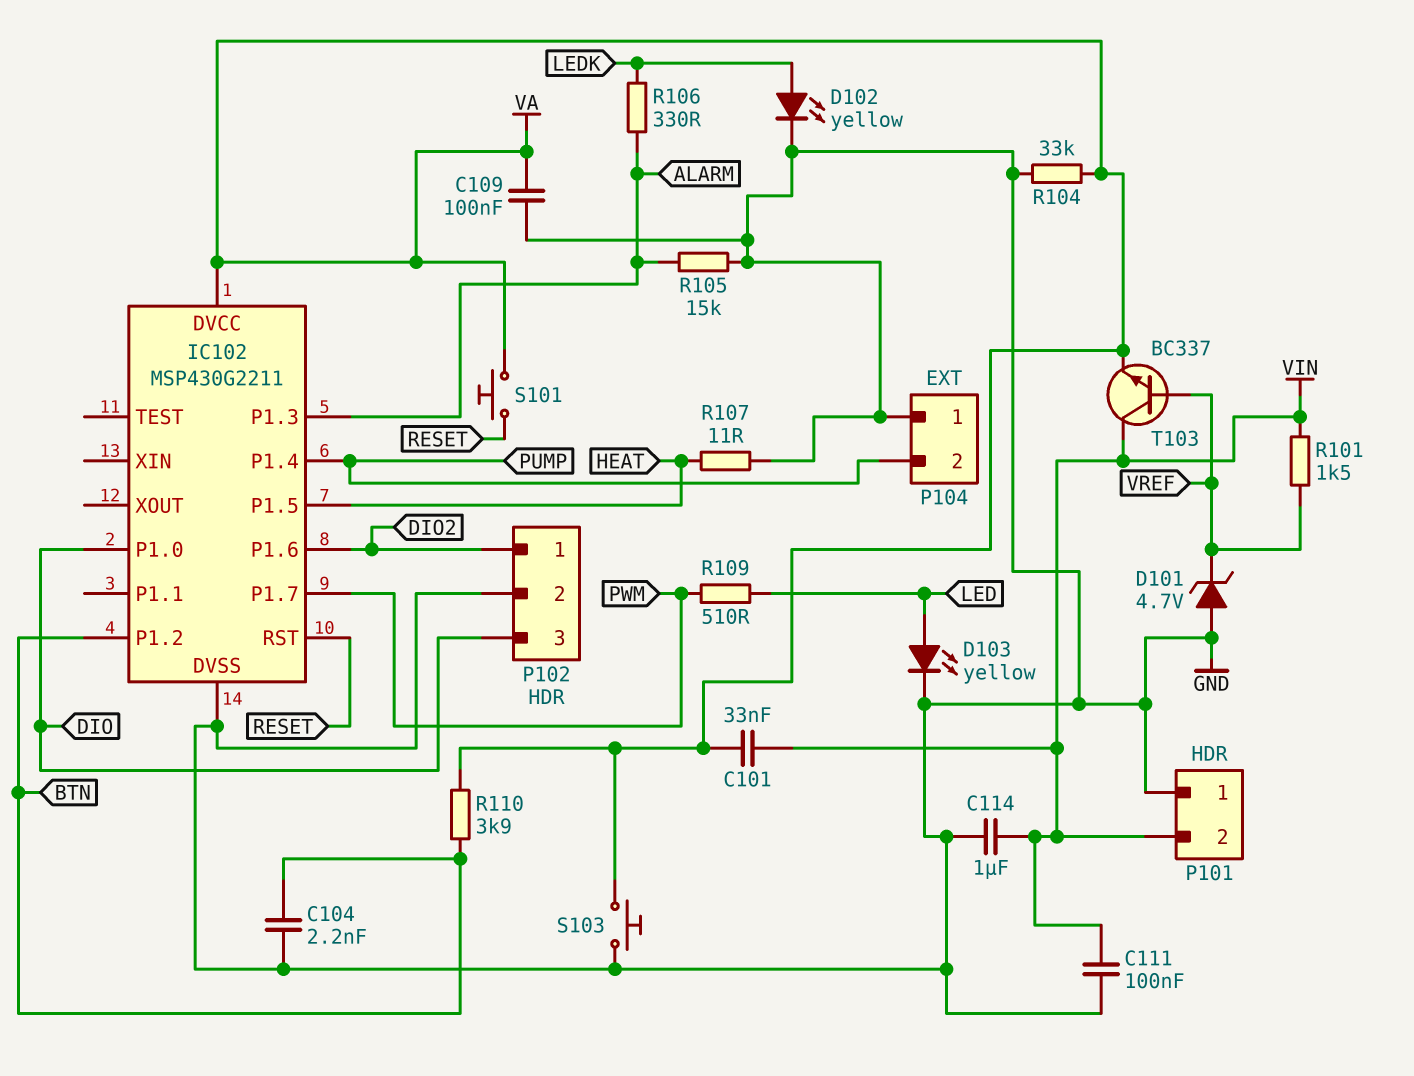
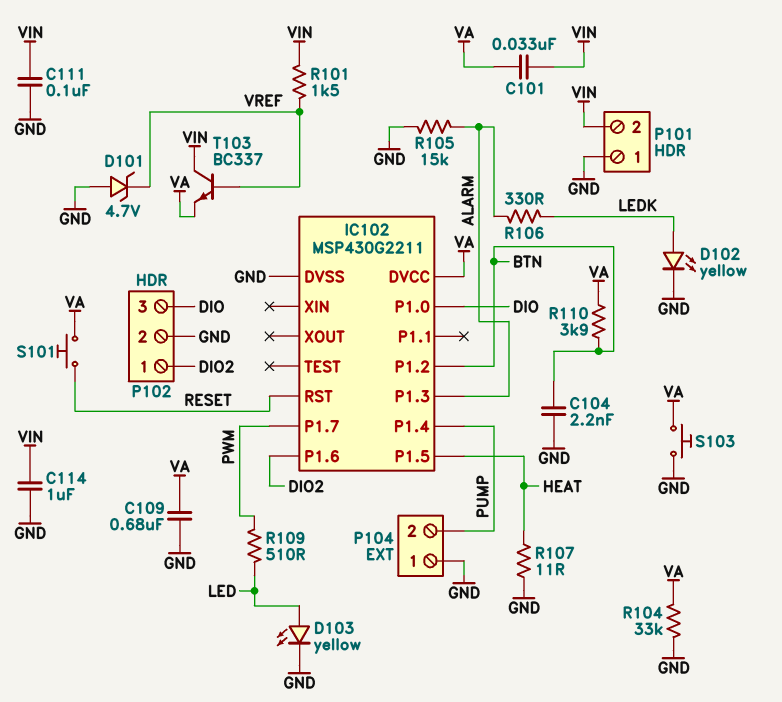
C109: 100nF (GND, VA) -> 680nF (GND, VA)

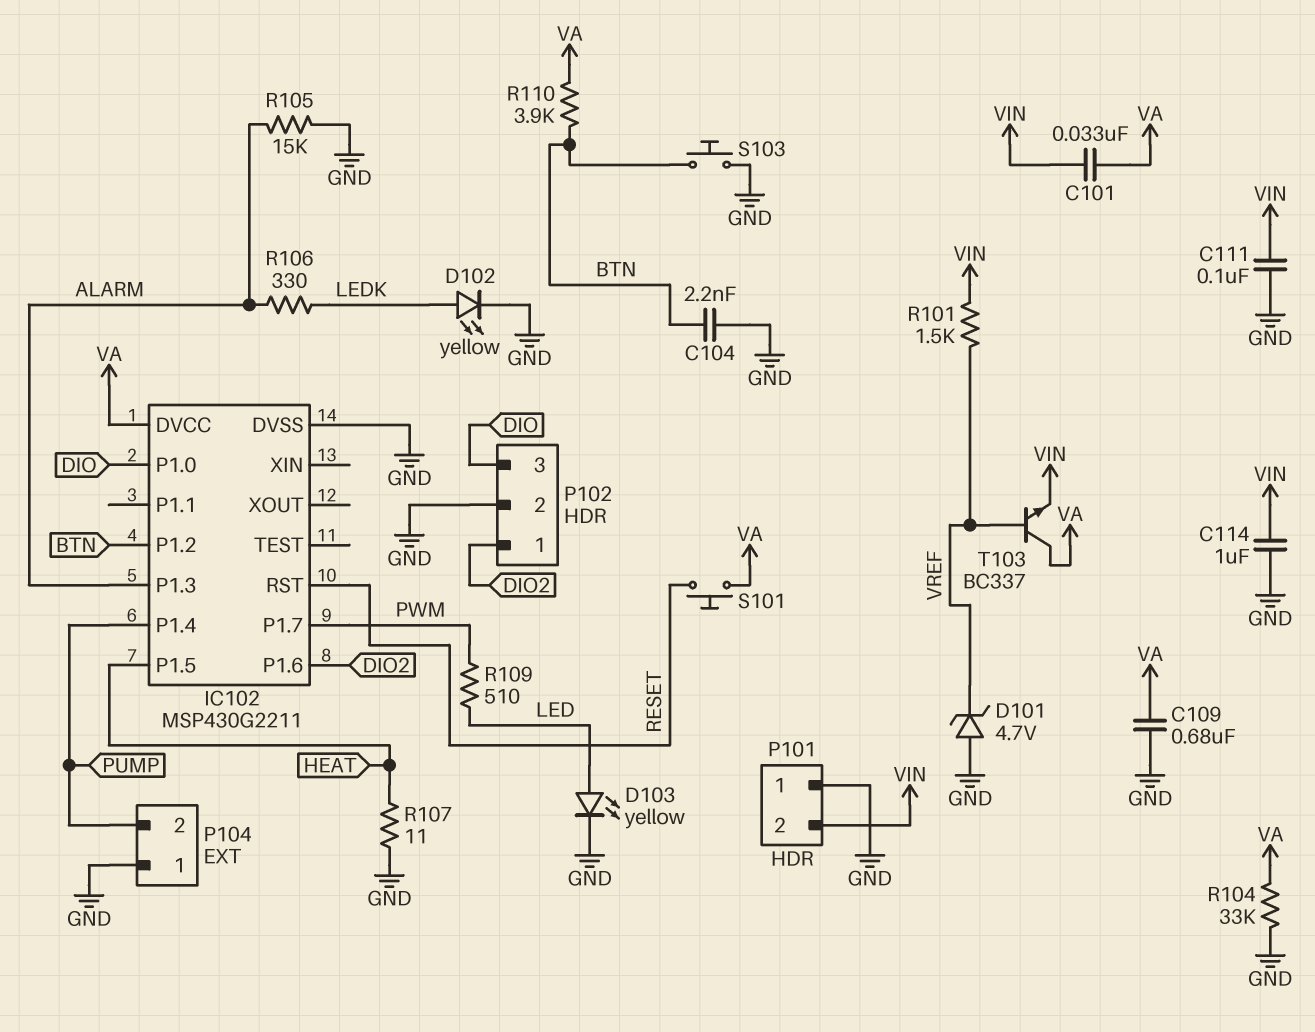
S103: button (GND, VA) -> button (BTN, GND)
T103: NPN BC337 (B VREF, C VIN, E VA) -> NPN BC337 (B VREF, C VA, E VIN)

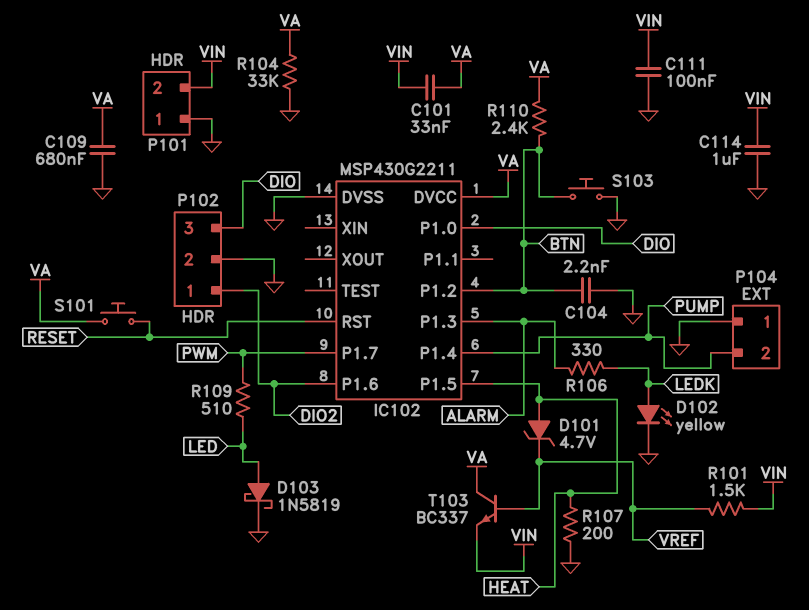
D101: zener 4.7V (A GND, K VREF) -> zener 4.7V (A HEAT, K VREF)
D103: LED yellow (A LED, K GND) -> schottky 1N5819 (A LED, K GND)
R105: 15k (ALARM, GND) -> none
R107: 11 (GND, HEAT) -> 200 (GND, HEAT)
R110: 3.9k (BTN, VA) -> 2.4k (BTN, VA)

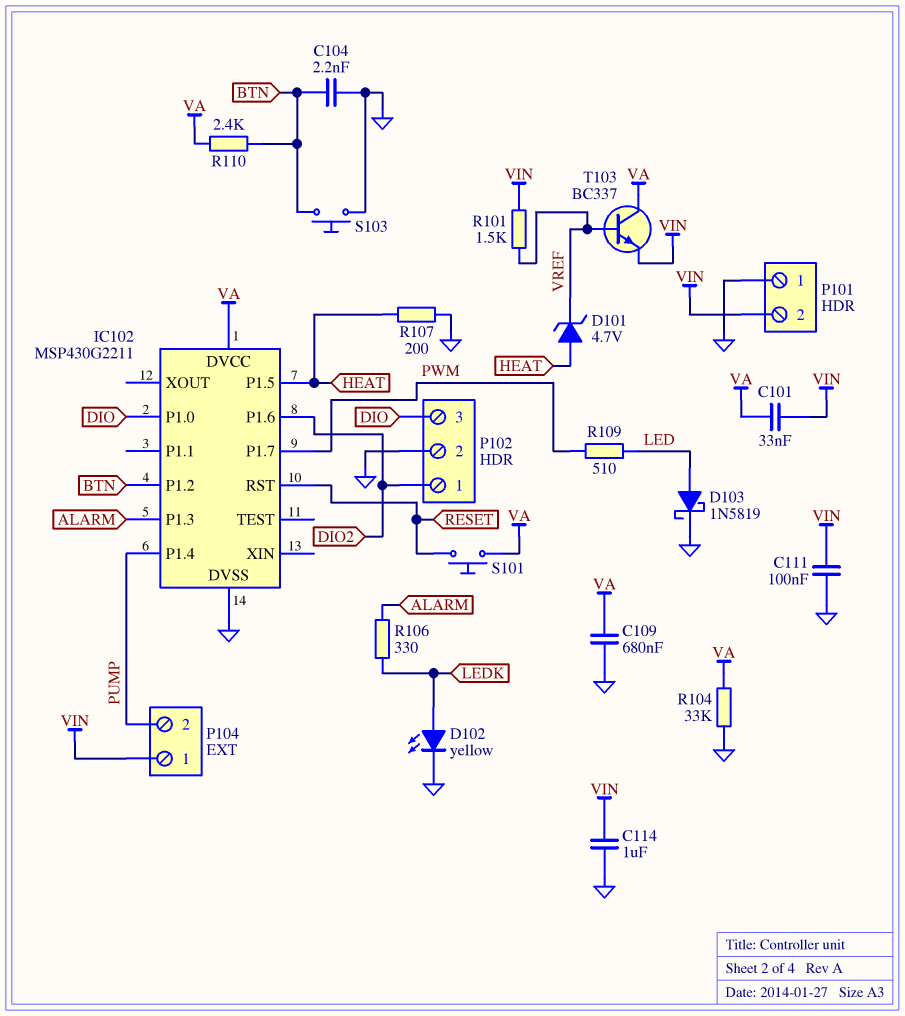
P104 pin 1: GND -> VIN

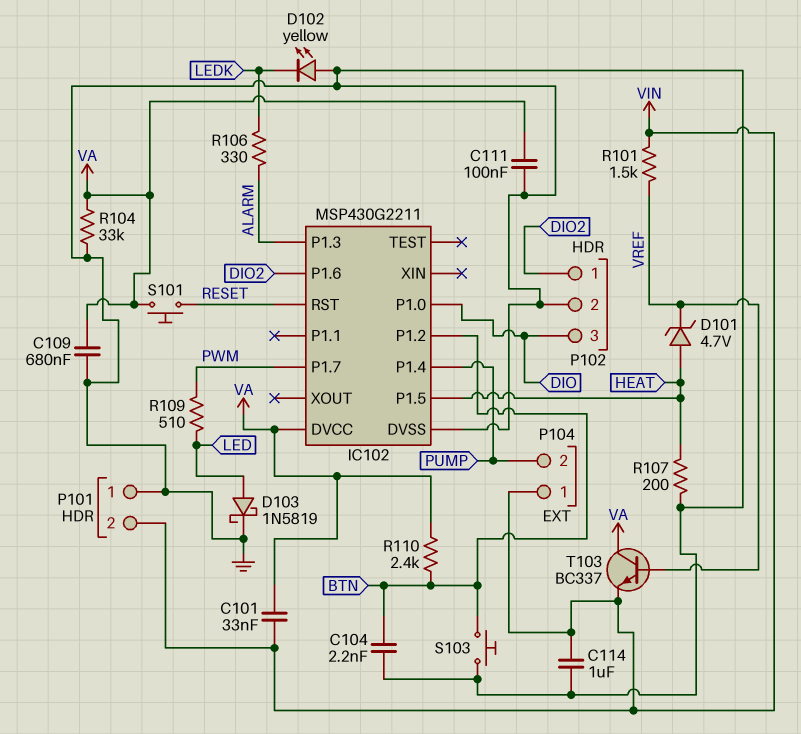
C111: 100nF (GND, VIN) -> 100nF (GND, VA)
D102: LED yellow (A LEDK, K GND) -> LED yellow (A GND, K LEDK)

